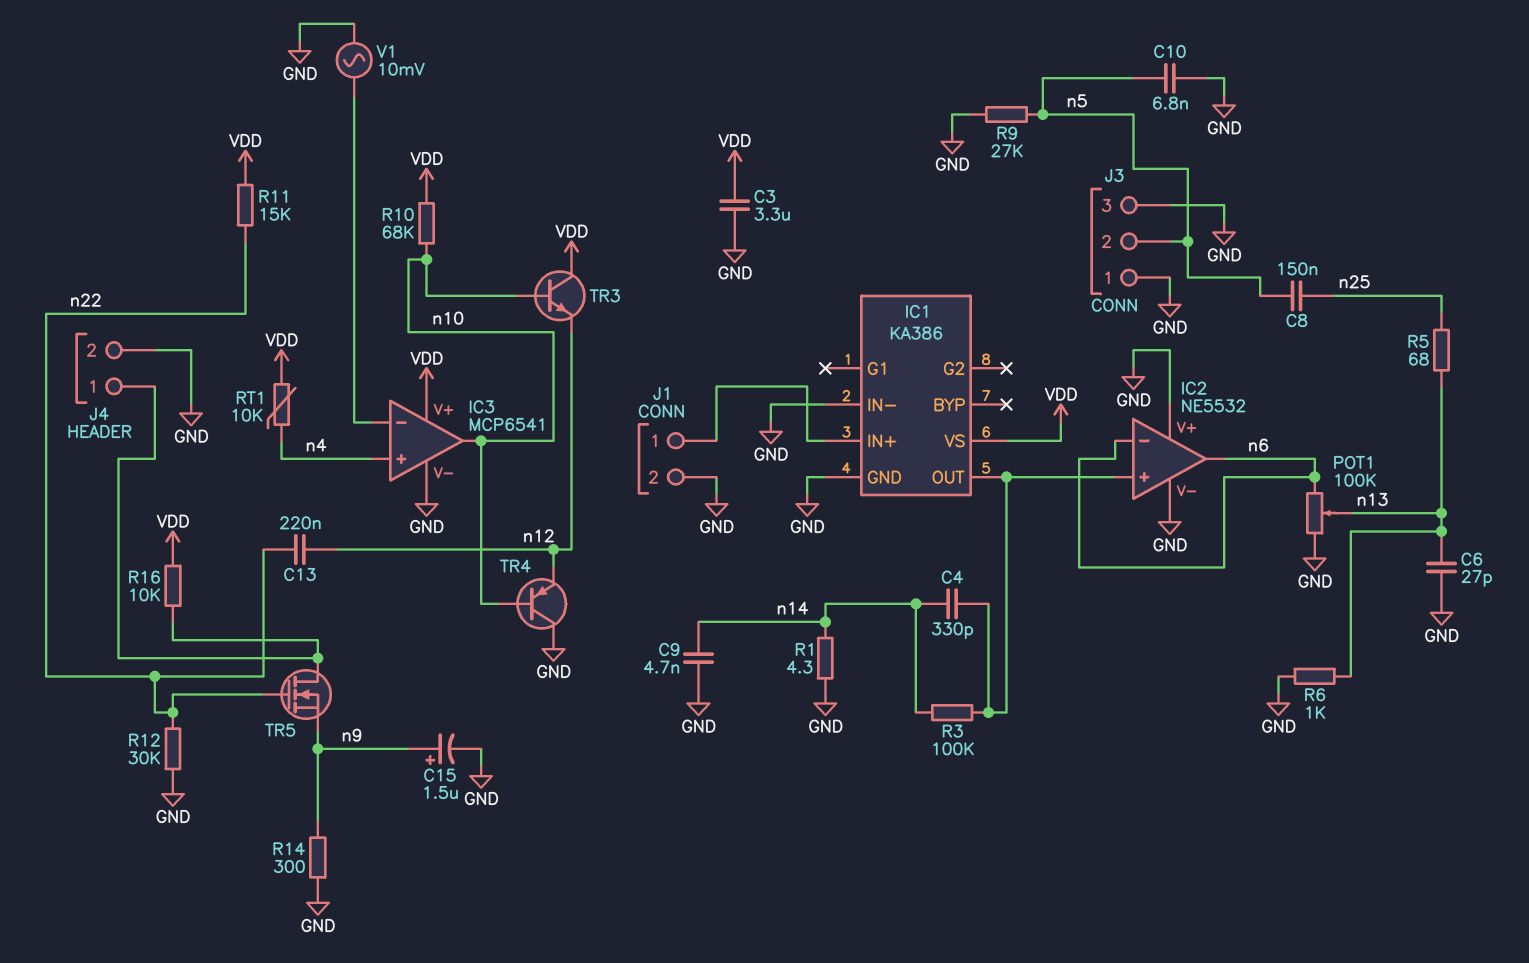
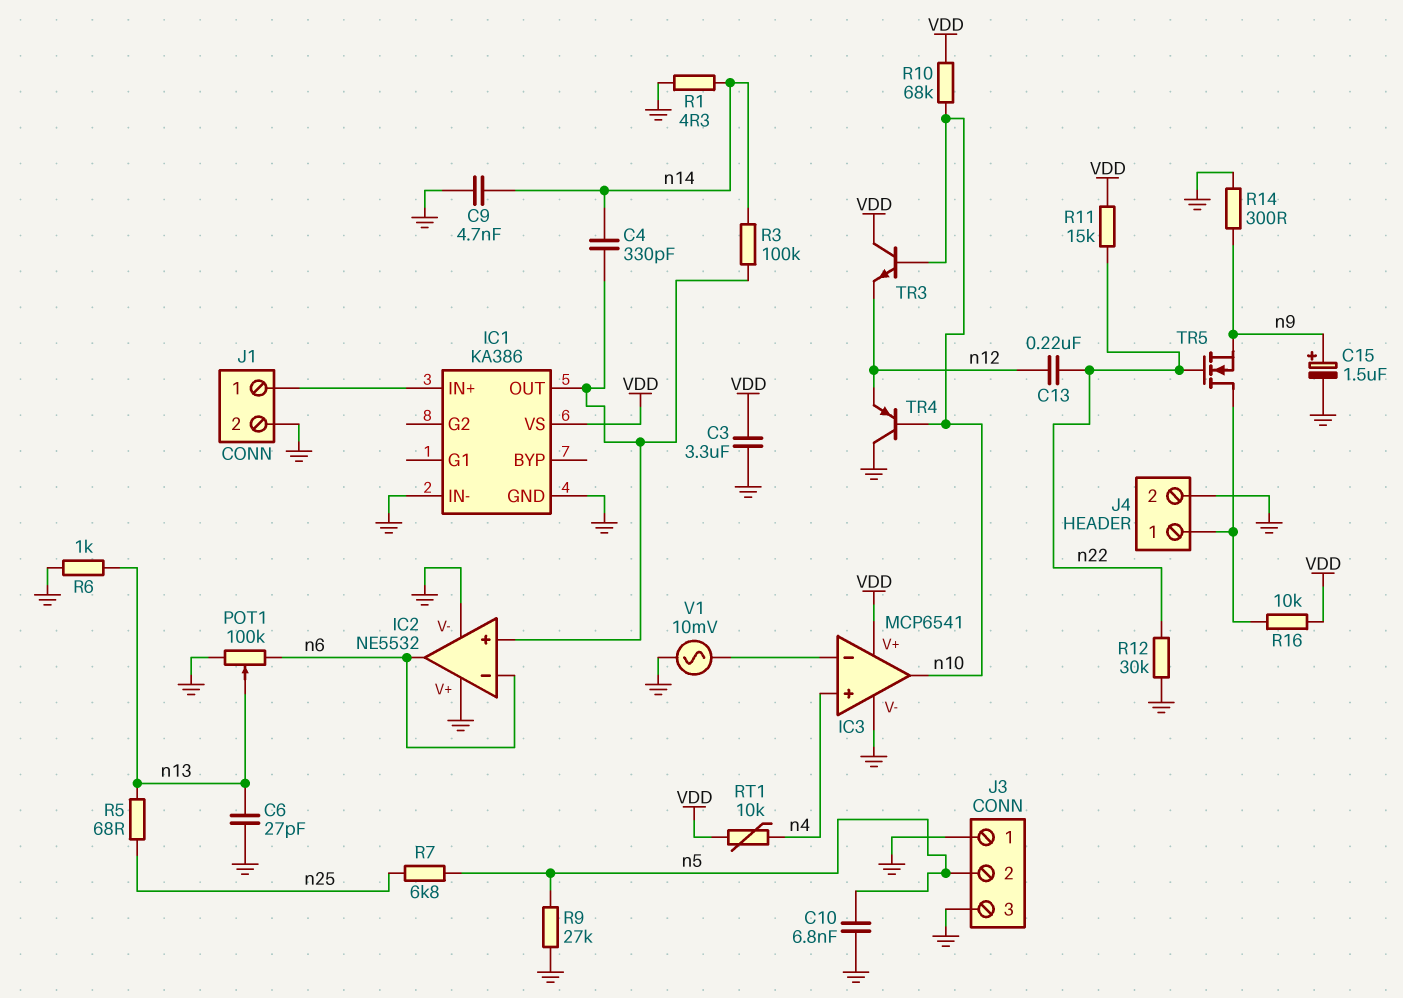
C8: 150nF (n5, n25) -> none
R7: none -> 6.8k (n5, n25)

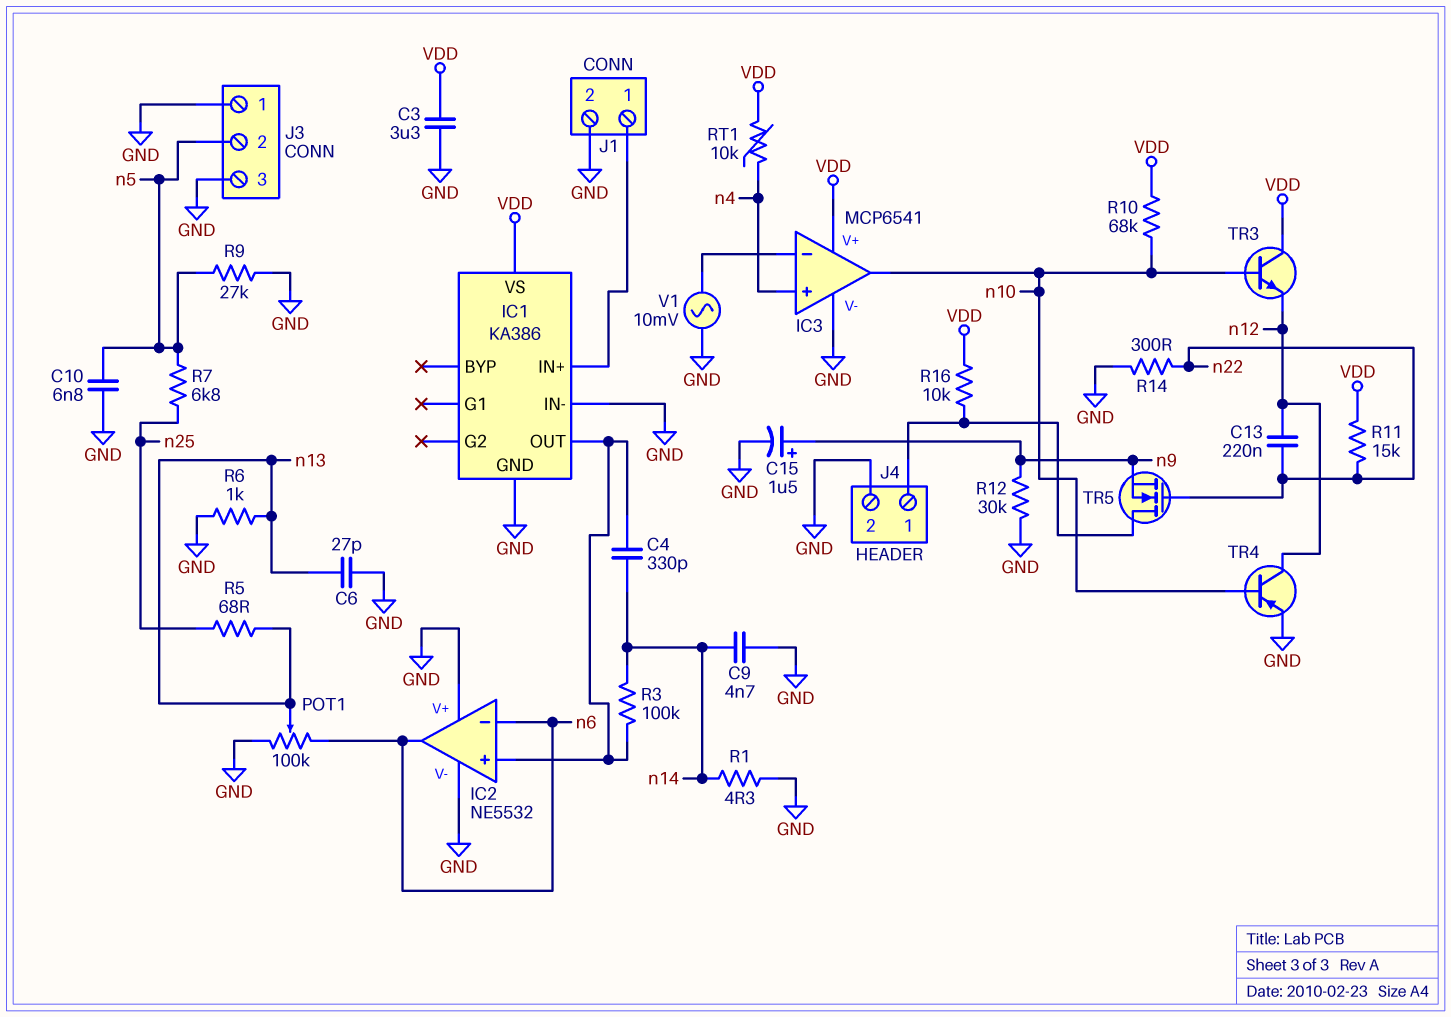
R12: 30k (GND, n22) -> 30k (GND, n9)
R14: 300 (GND, n9) -> 300 (GND, n22)
TR4: PNP (B n10, C GND, E n12) -> PNP (B n10, C n12, E GND)

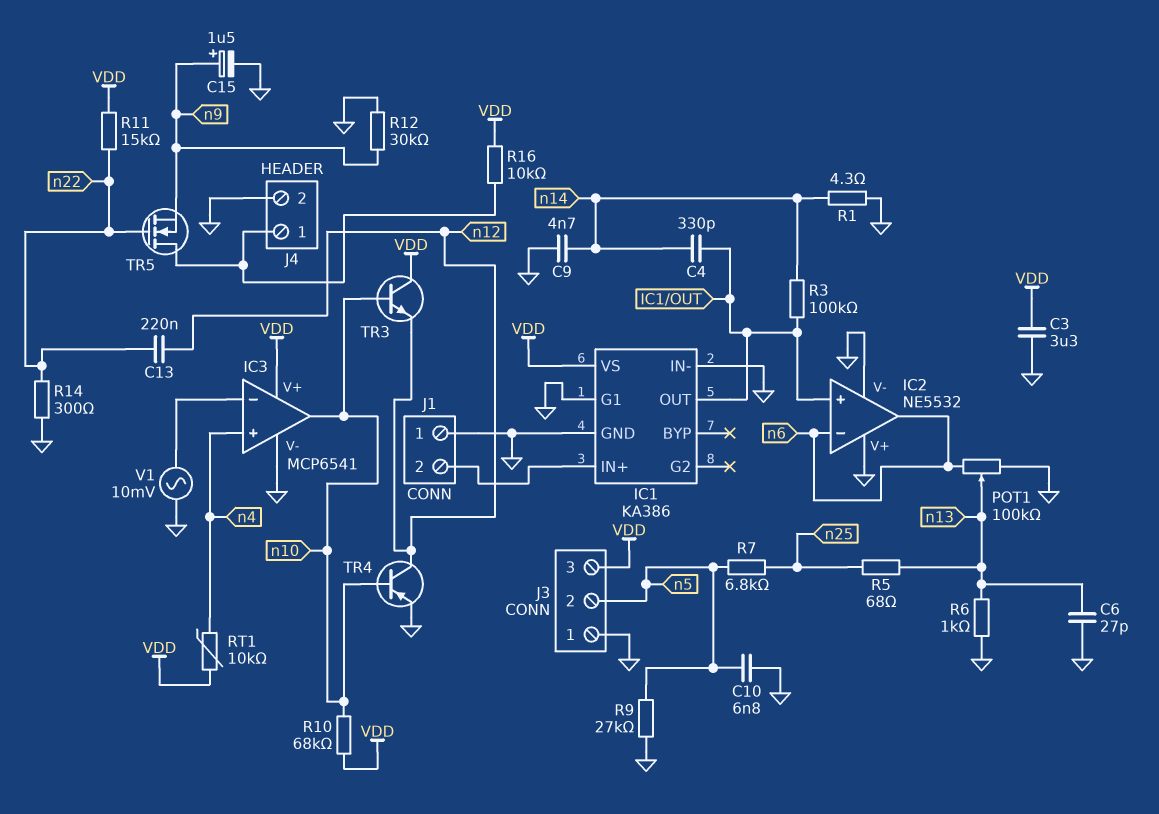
IC1 pin G1: none -> GND
J1 pin 1: IC1/IN+ -> GND
J1 pin 2: GND -> IC1/IN+
J3 pin 3: GND -> VDD

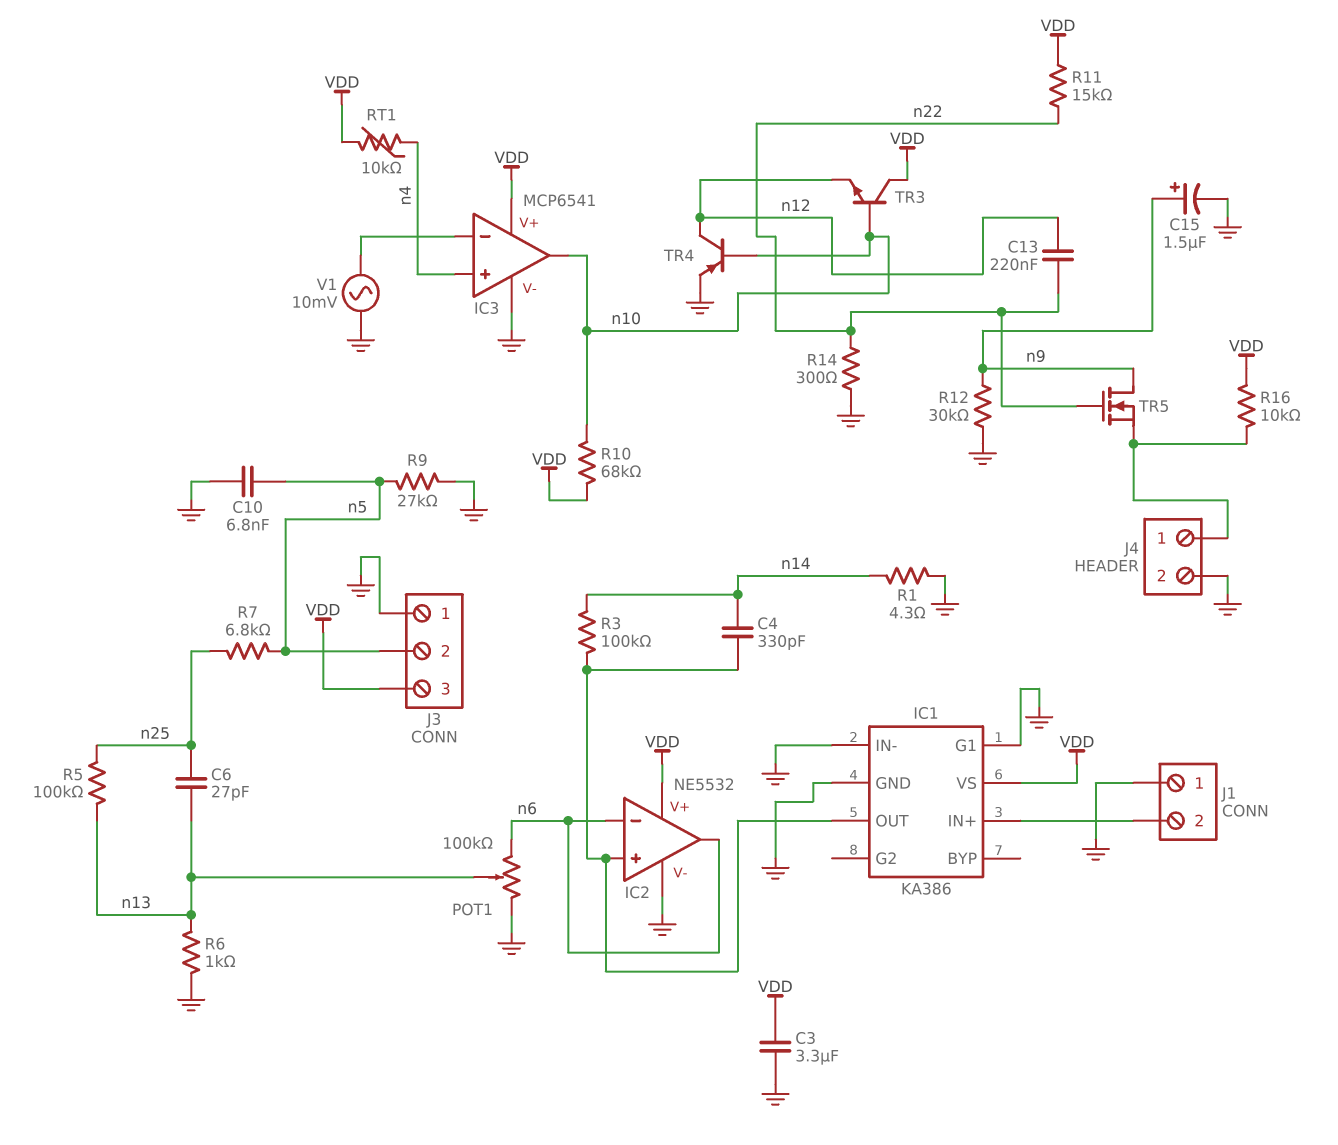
C6: 27pF (GND, n13) -> 27pF (n13, n25)
C9: 4.7nF (GND, n14) -> none
IC2 pin V+: GND -> VDD
R5: 68 (n13, n25) -> 100k (n13, n25)
TR5: NMOS (G n22, D J4/1, S n9) -> NMOS (G n22, D n9, S J4/1)

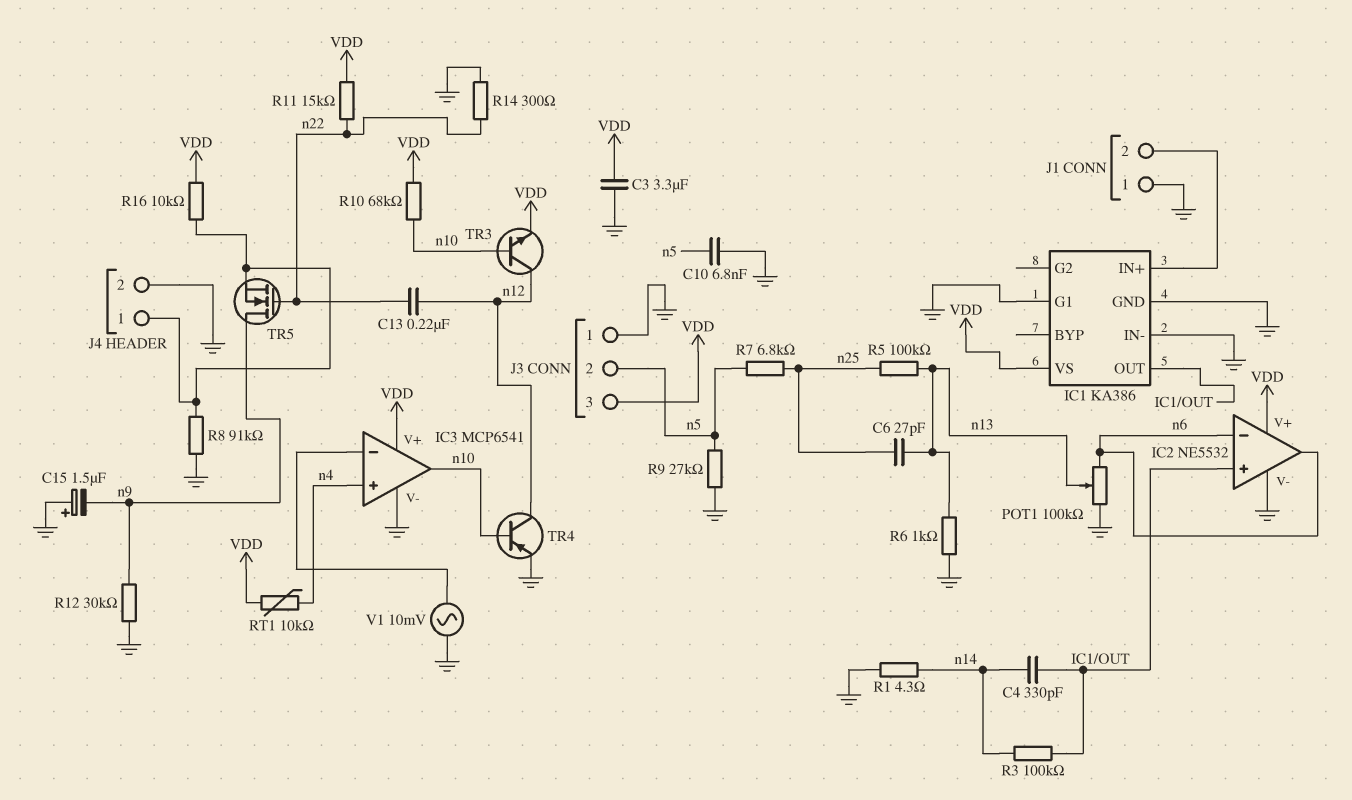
C15: 1.5uF (plus n9, minus GND) -> 1.5uF (plus GND, minus n9)
R8: none -> 91k (GND, J4/1)
TR3: NPN (B n10, C VDD, E n12) -> NPN (B n10, C n12, E VDD)

